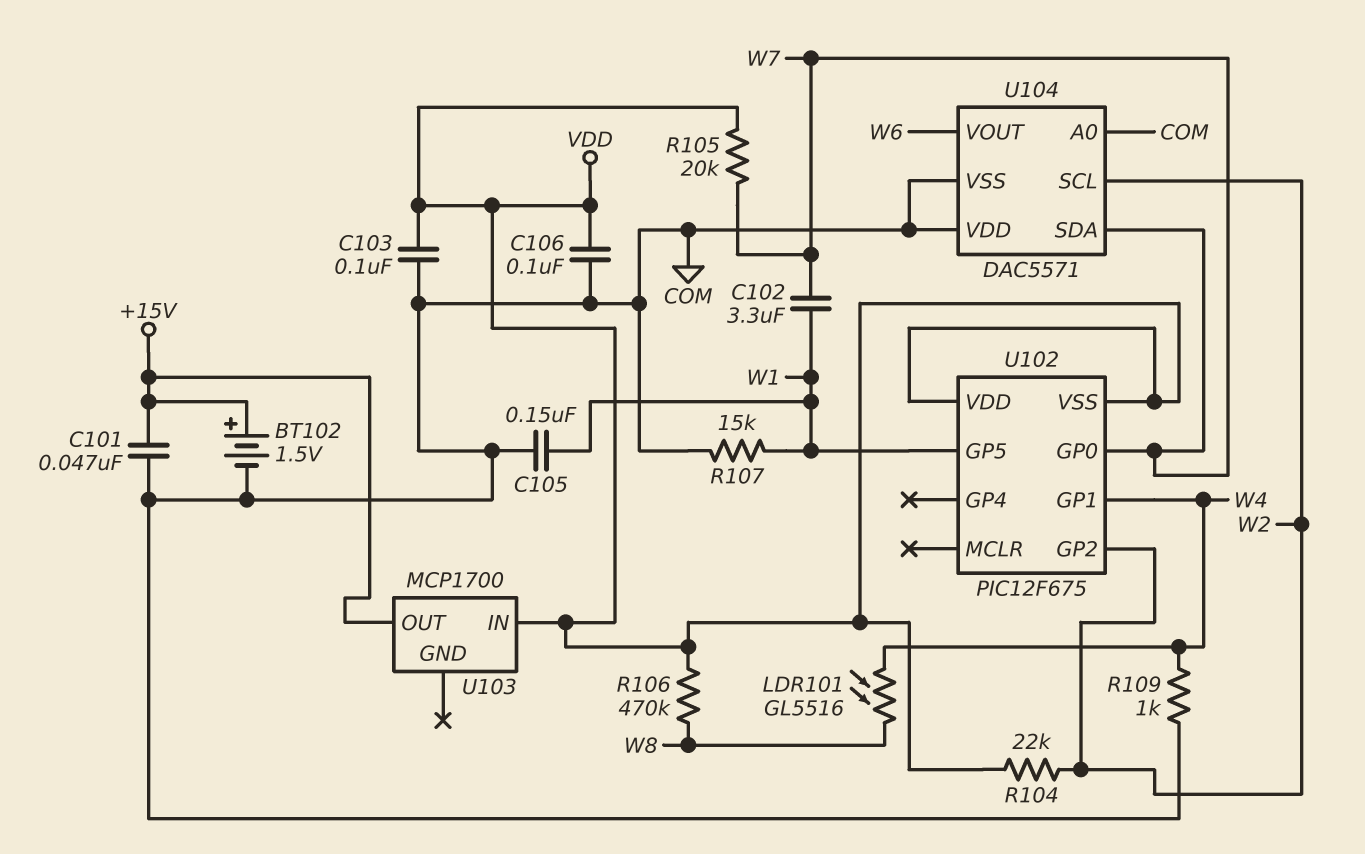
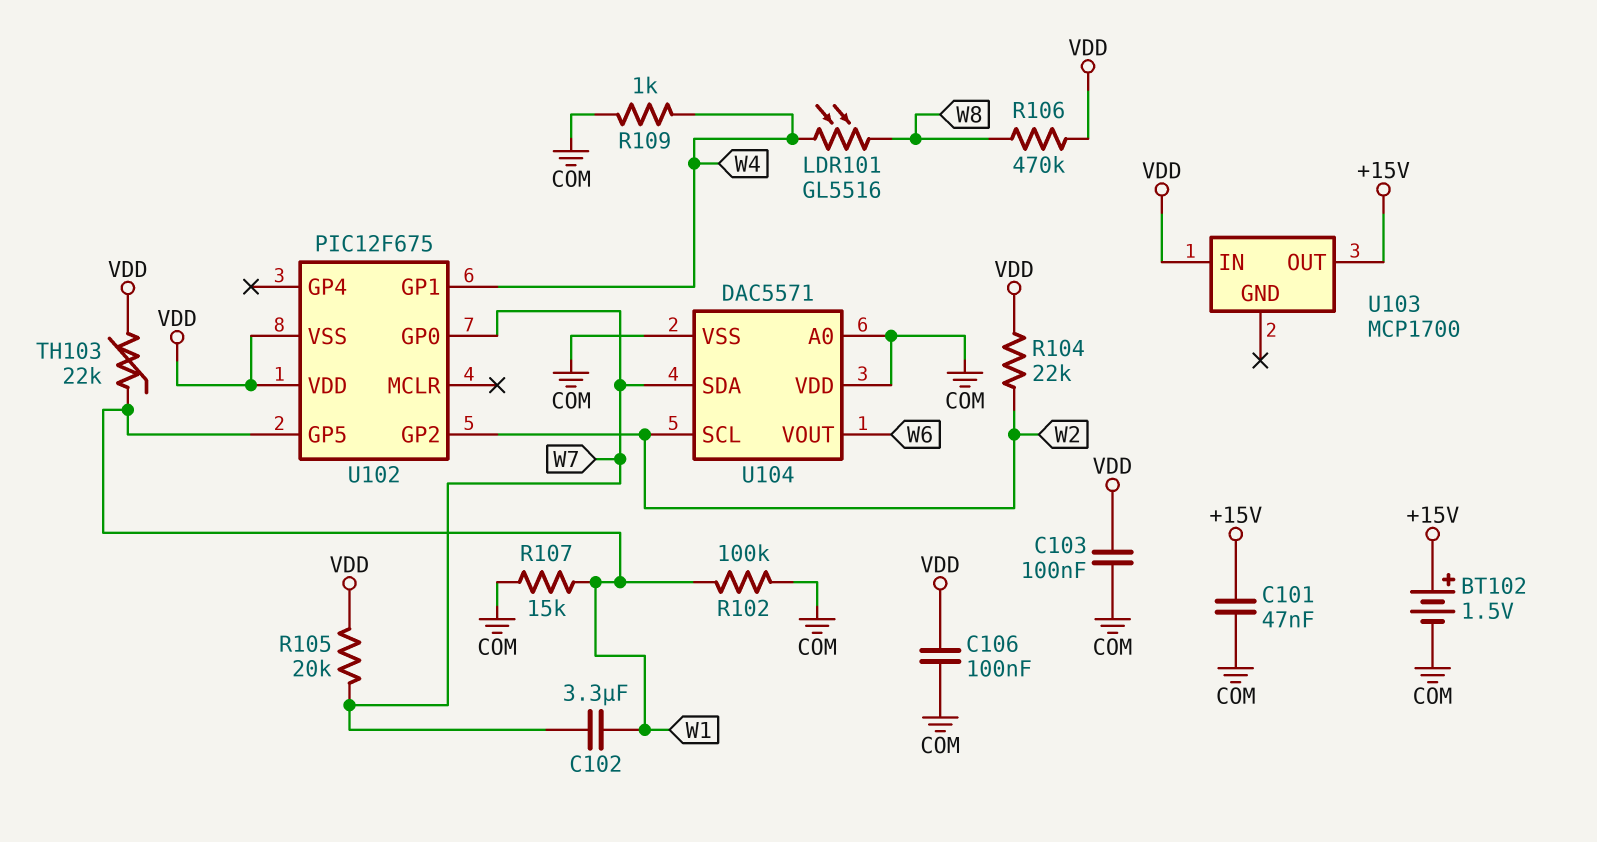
C105: 150nF (COM, W1) -> none
R102: none -> 100k (COM, W1)
TH103: none -> 22k (VDD, W1)

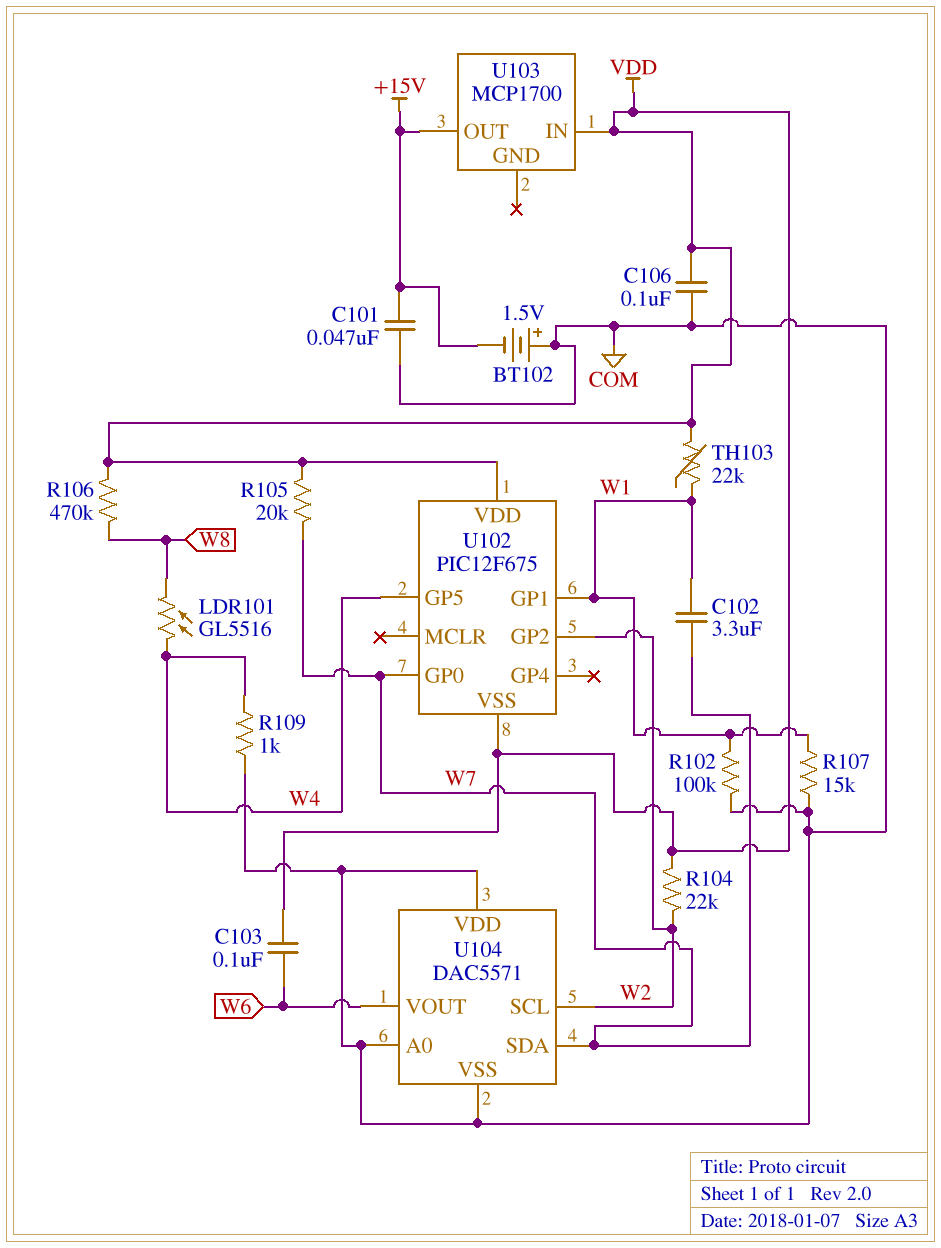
BT102: 1.5V (plus +15V, minus COM) -> 1.5V (plus COM, minus +15V)
C103: 100nF (COM, VDD) -> 100nF (VDD, W6)
U102 pin GP1: W4 -> W1
U102 pin GP5: W1 -> W4

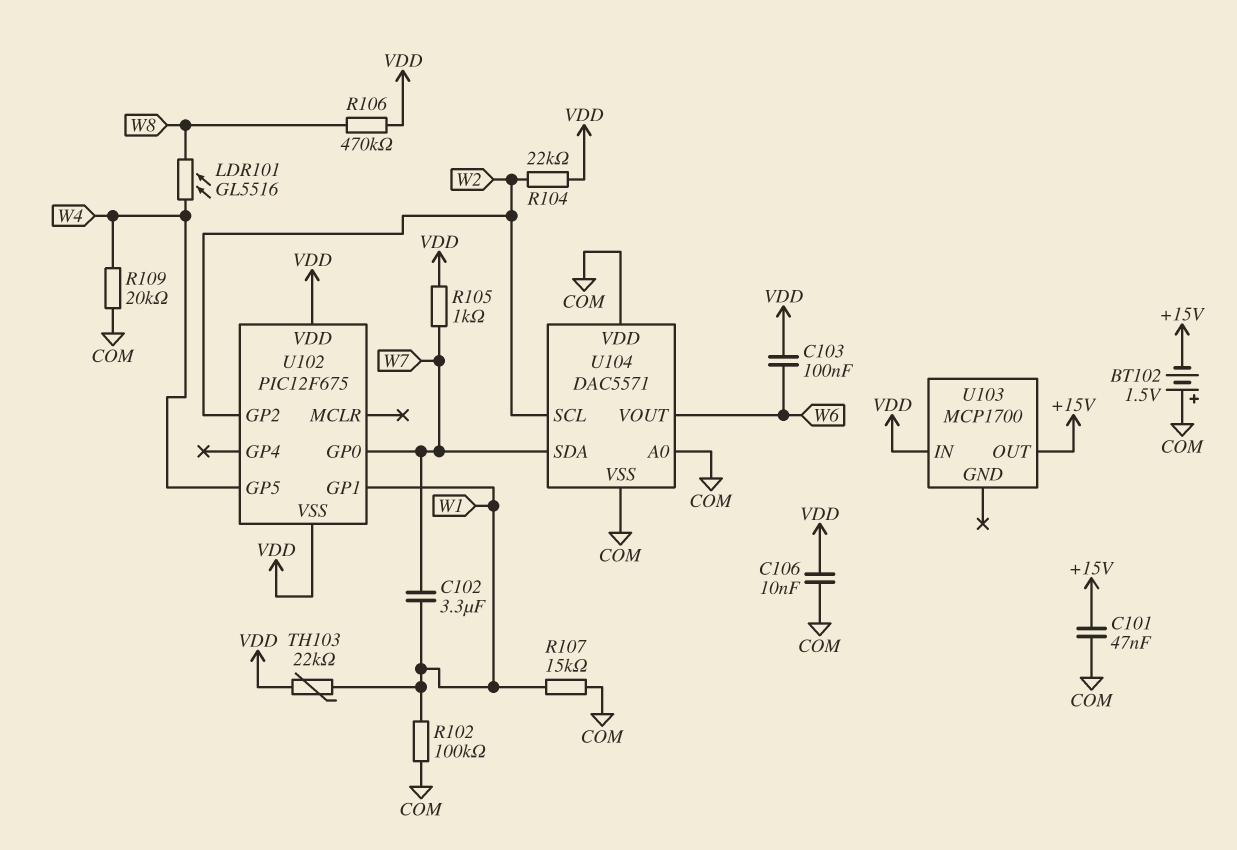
C106: 100nF (COM, VDD) -> 10nF (COM, VDD)
R105: 20k (VDD, W7) -> 1k (VDD, W7)
R109: 1k (COM, W4) -> 20k (COM, W4)

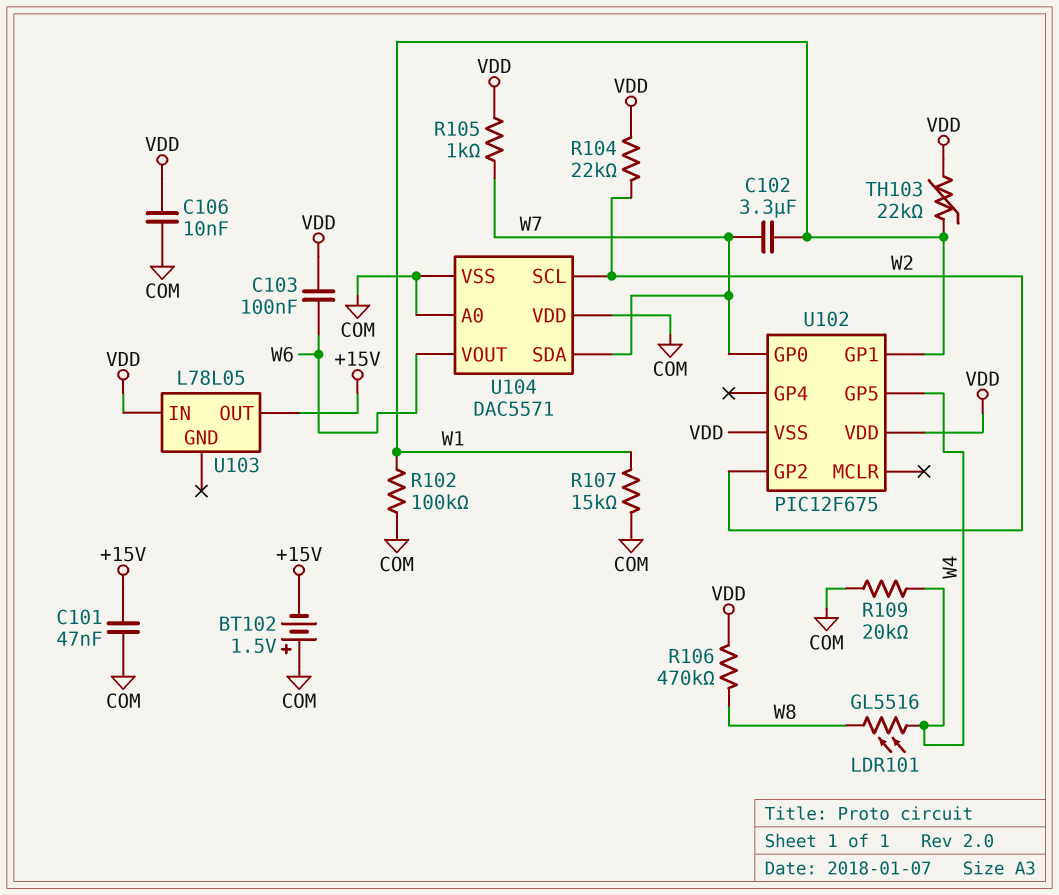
U103: MCP1700 -> L78L05

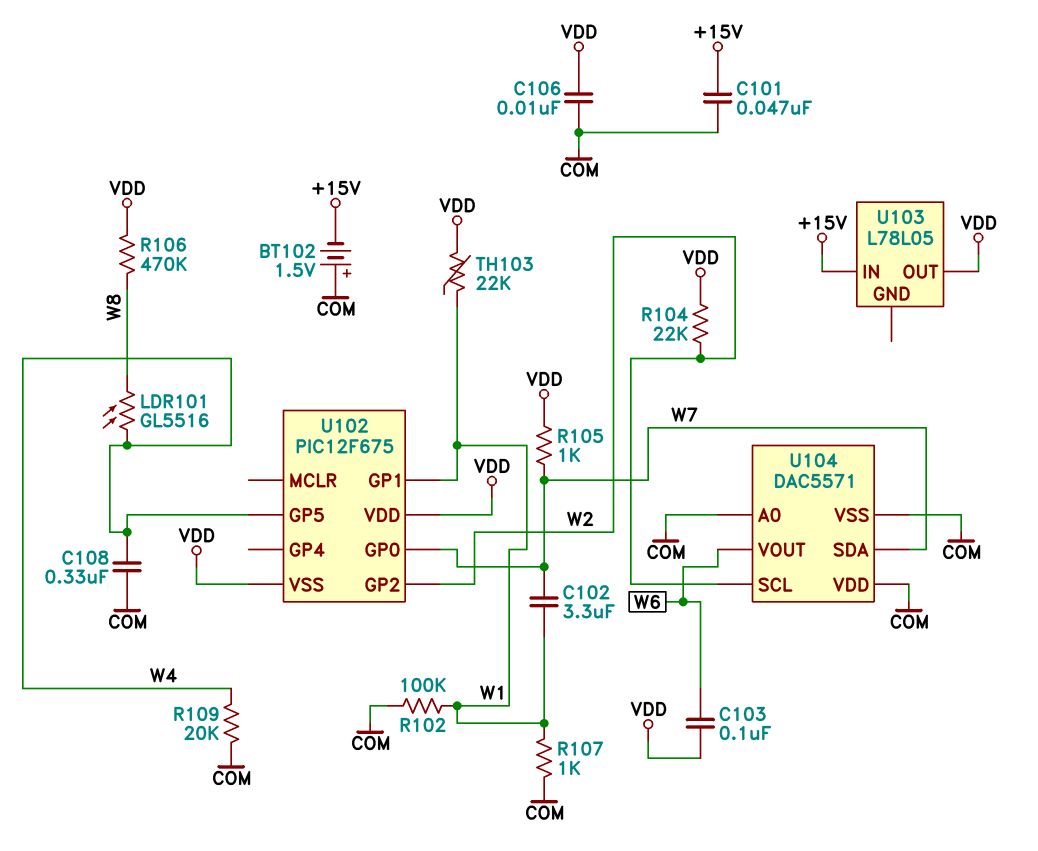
C108: none -> 330nF (COM, W4)
R107: 15k (COM, W1) -> 1k (COM, W1)
U103 pin IN: VDD -> +15V
U103 pin OUT: +15V -> VDD

